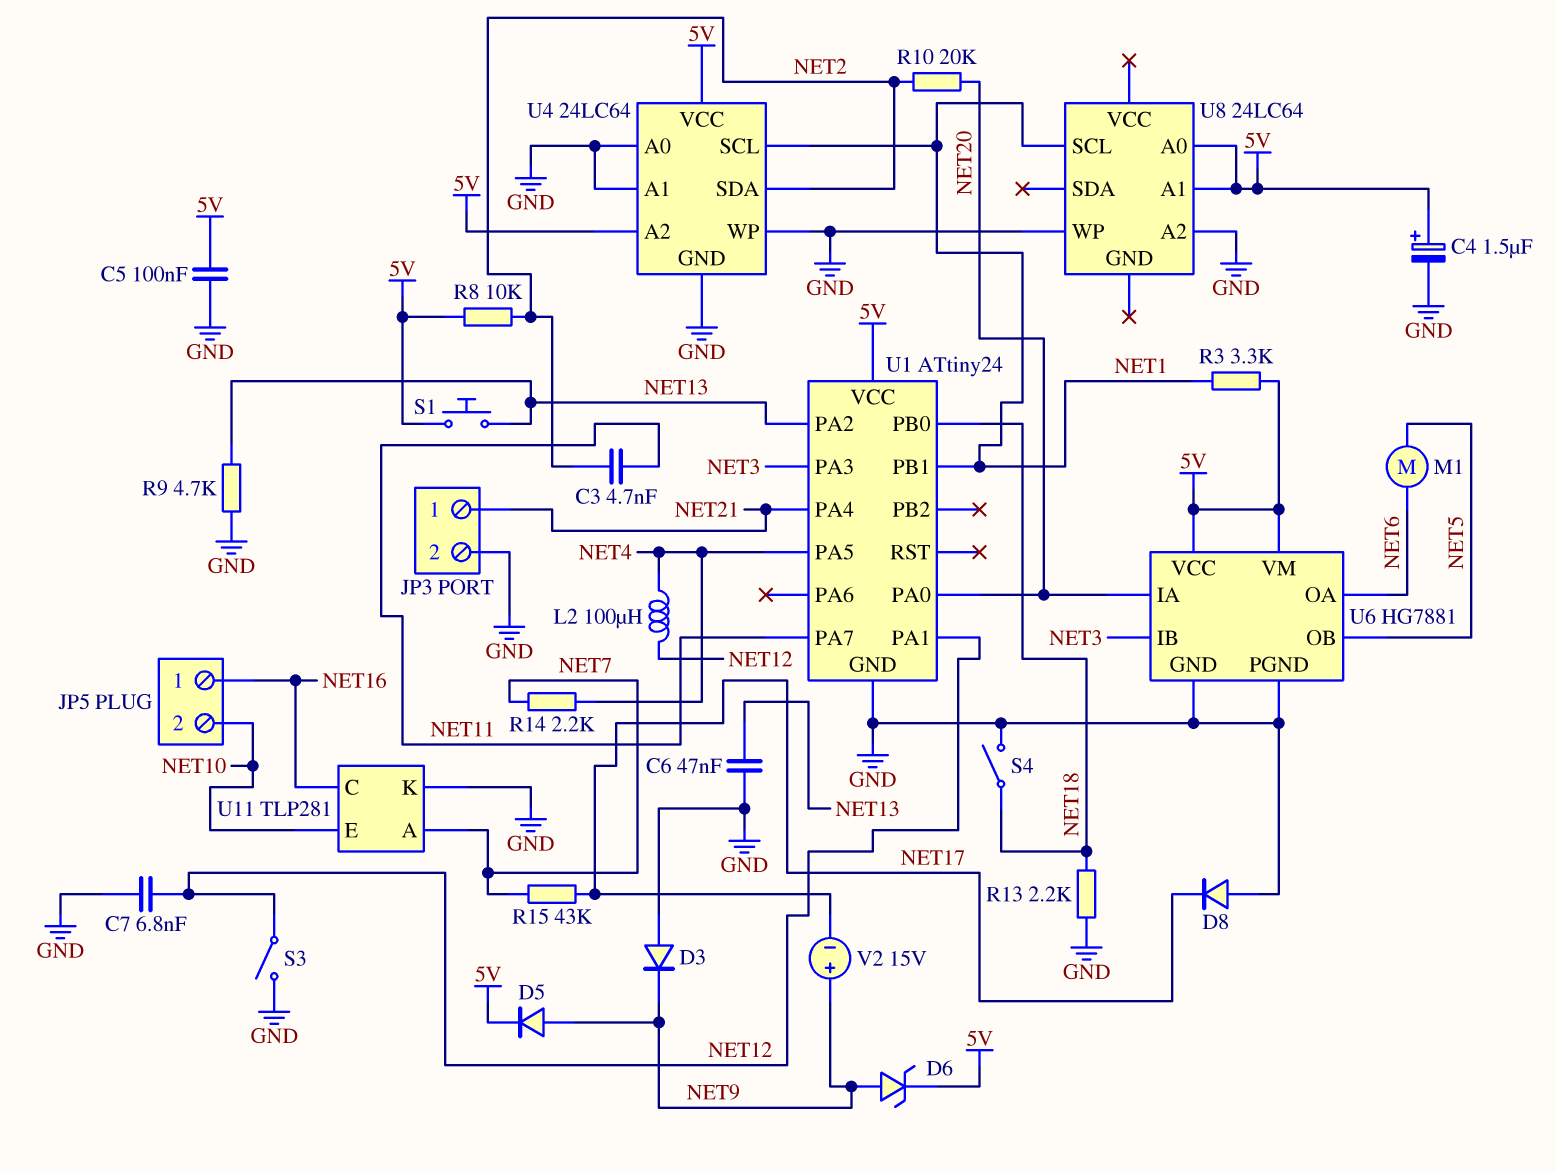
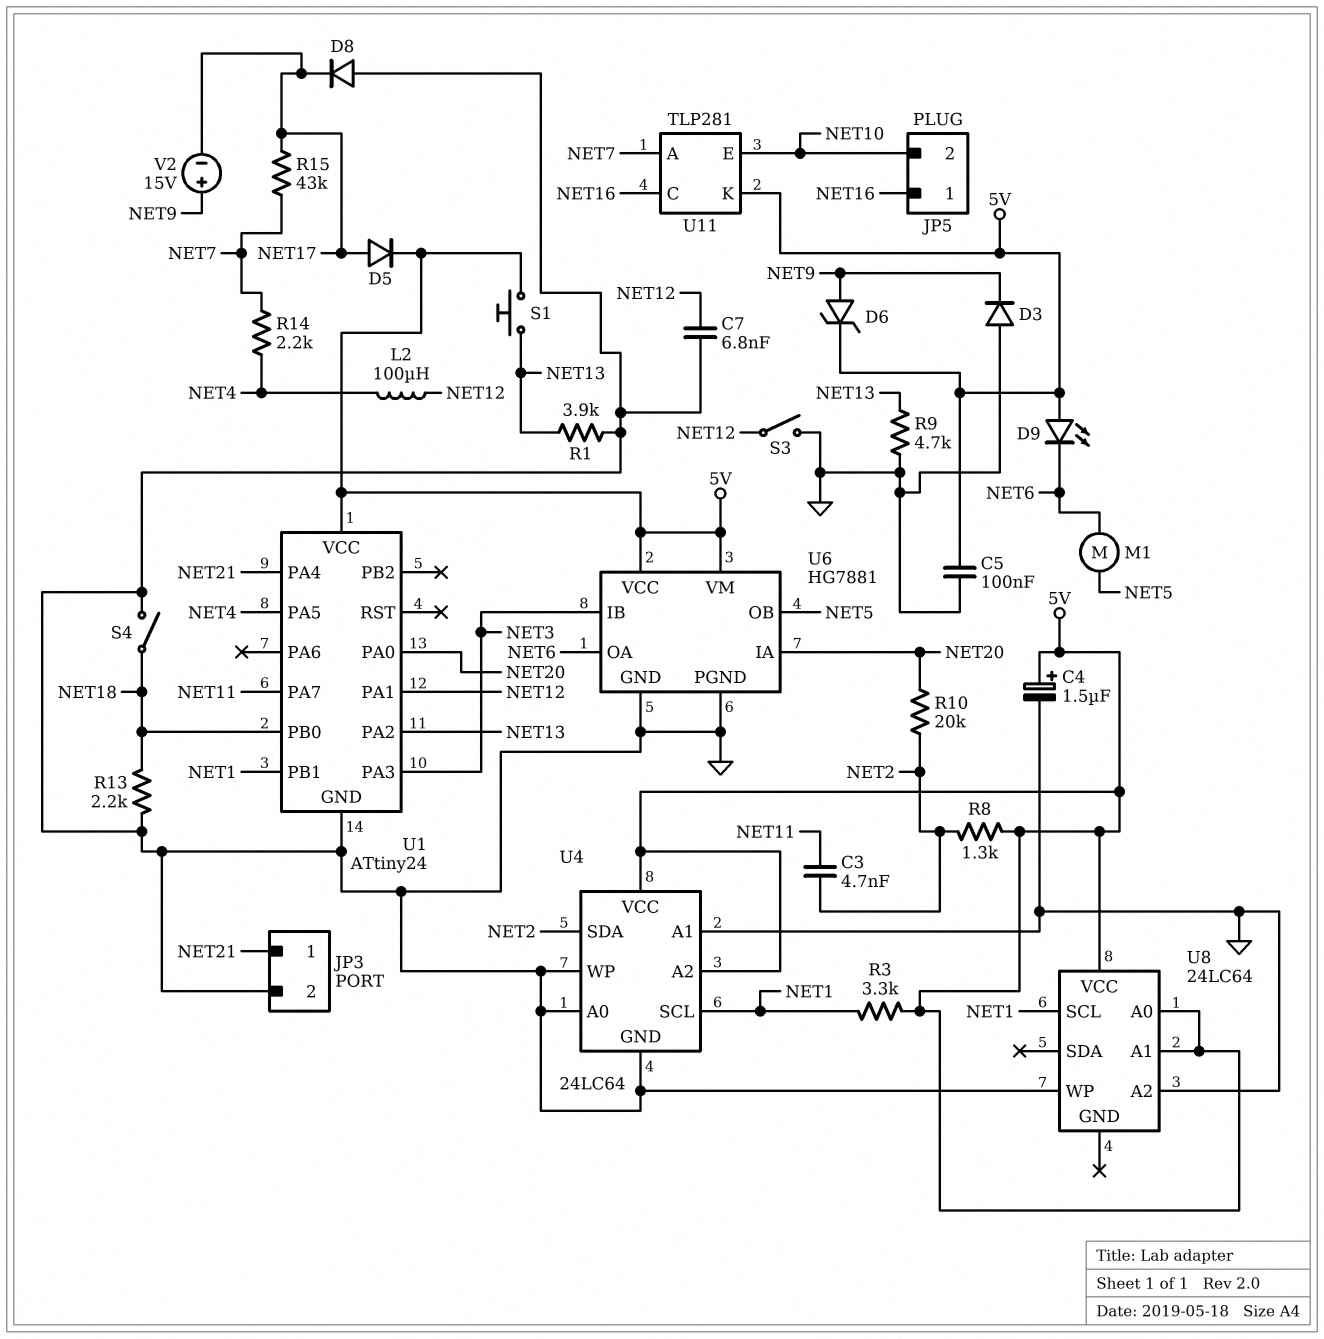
C6: 47nF (GND, NET13) -> none
D5: diode (A NET9, K 5V) -> diode (A NET17, K 5V)
D9: none -> LED (A 5V, K NET6)
R1: none -> 3.9k (GND, NET13)
R8: 10k (5V, NET2) -> 1.3k (5V, NET2)
U8 pin VCC: none -> 5V
U11 pin K: GND -> 5V

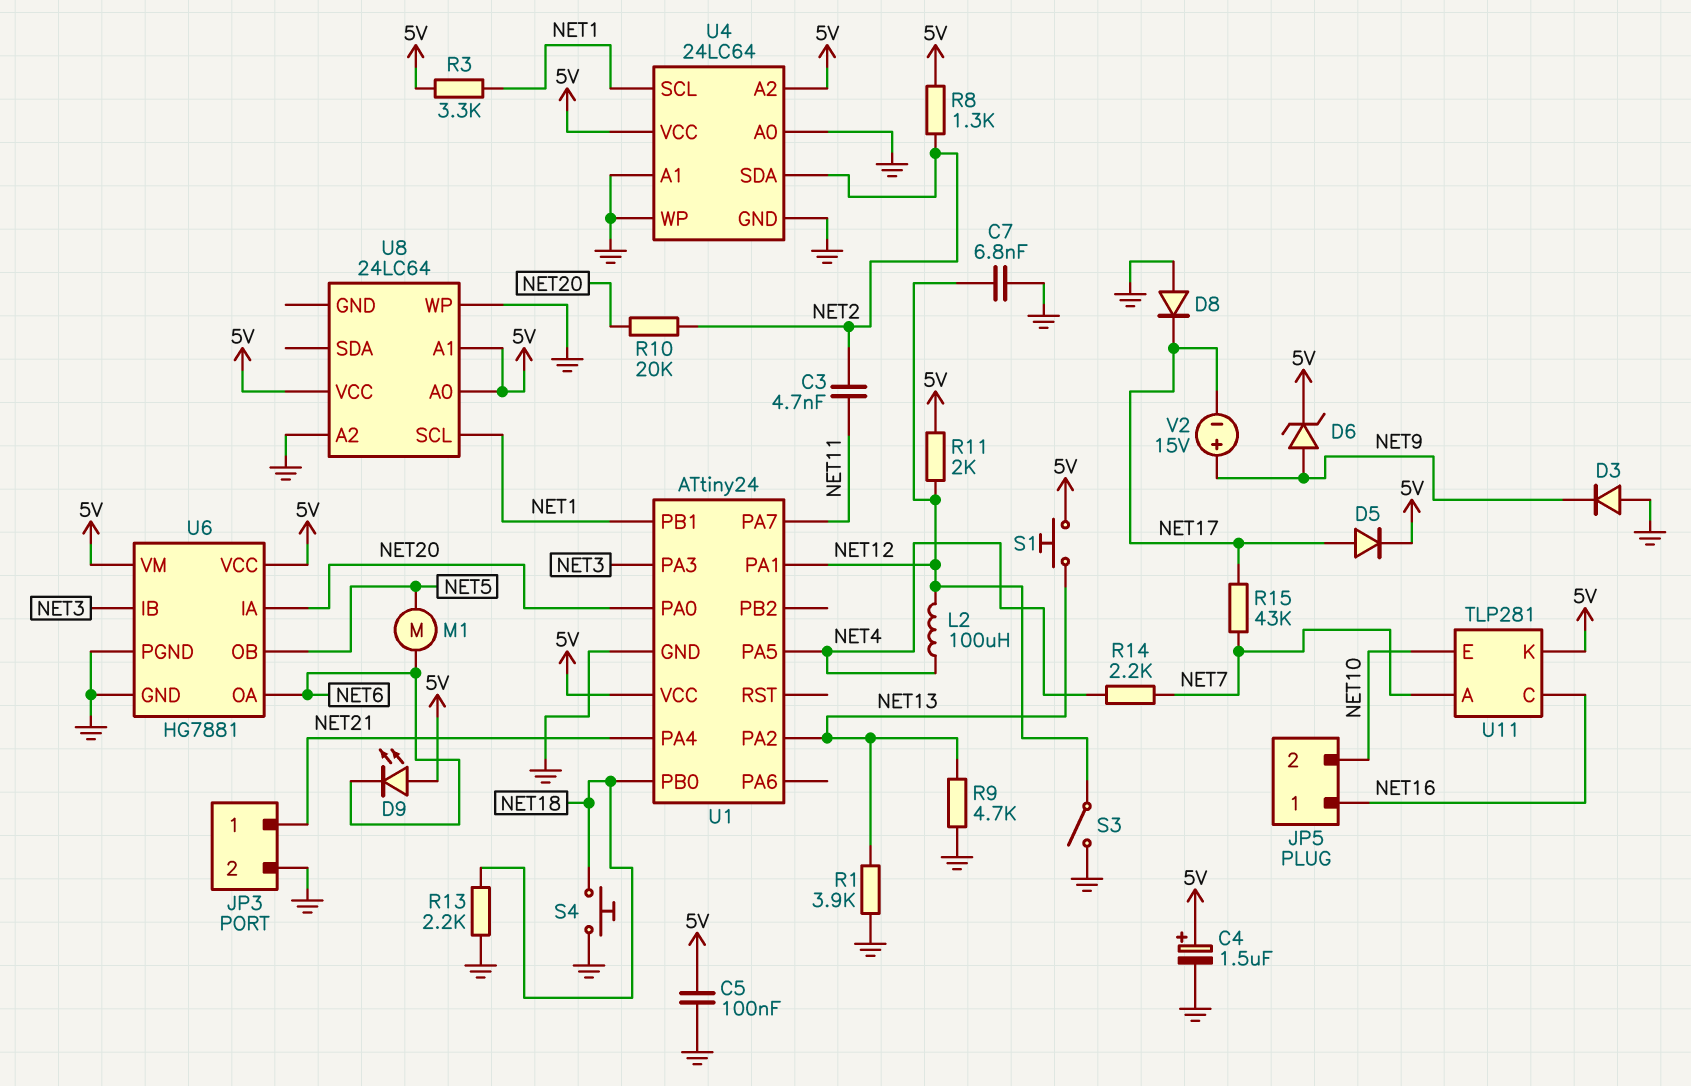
R11: none -> 2k (5V, NET12)
S4: switch (GND, NET18) -> button (GND, NET18)

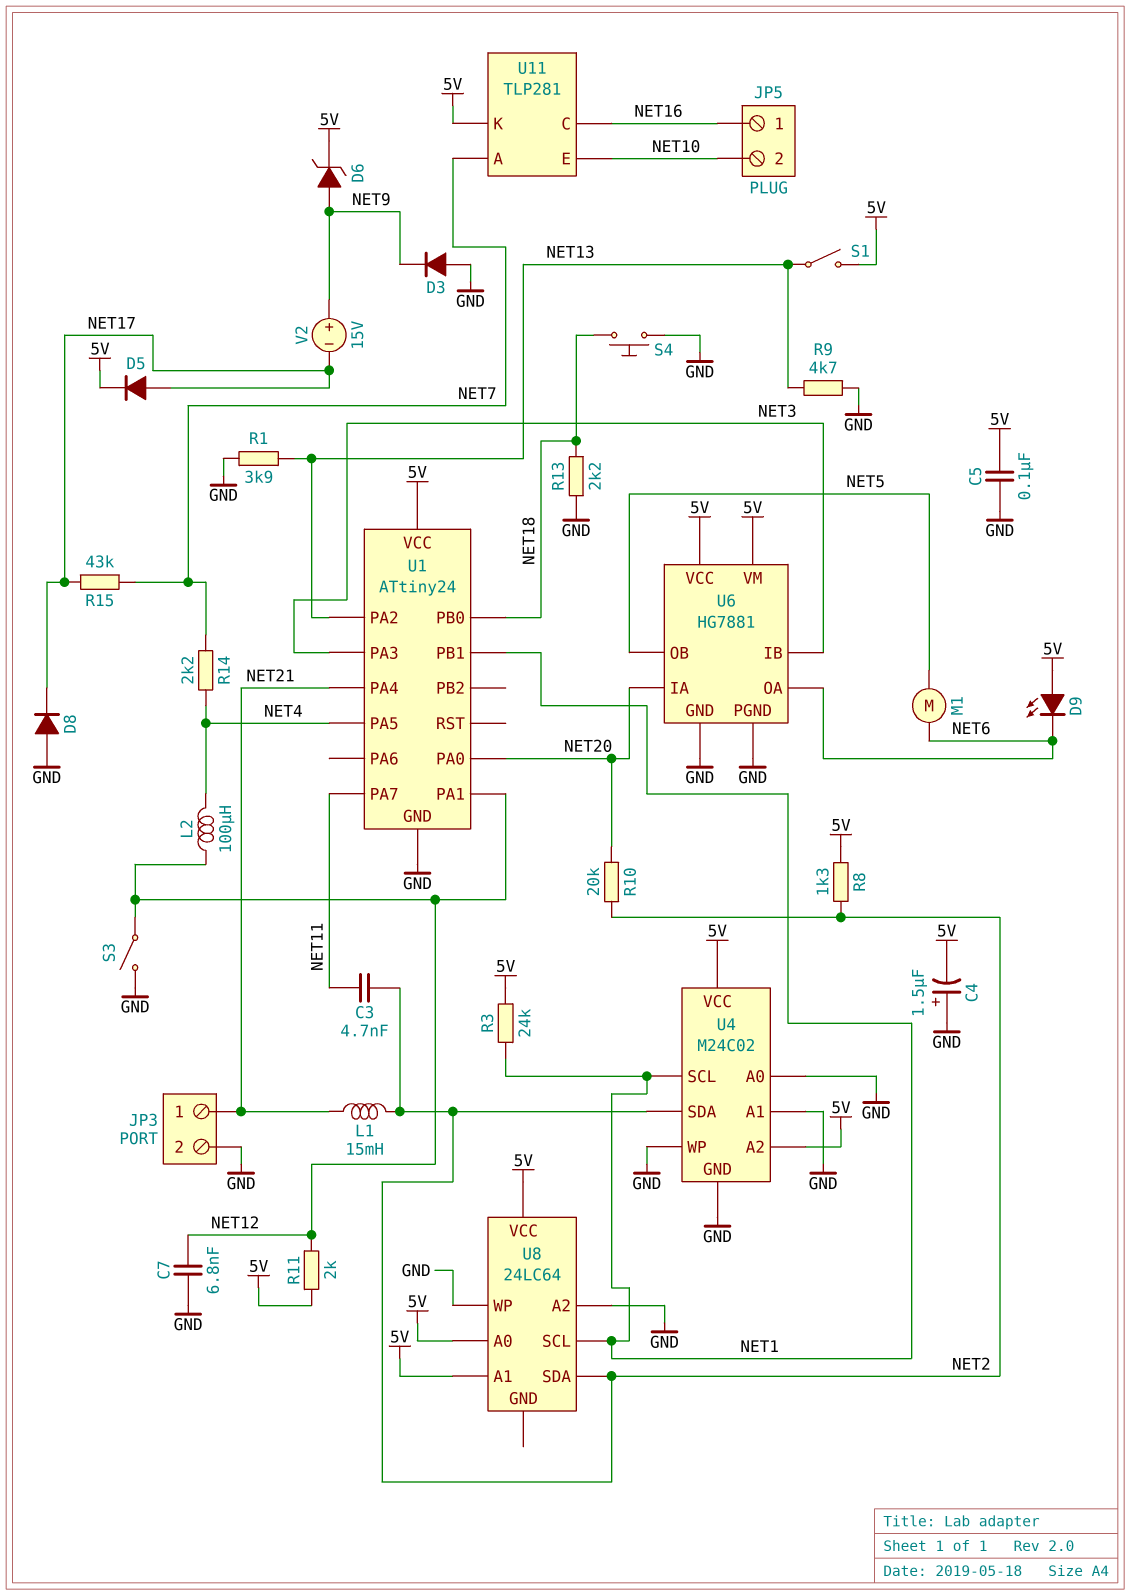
C4: 1.5uF (plus 5V, minus GND) -> 1.5uF (plus GND, minus 5V)
L1: none -> 15mH (NET2, NET21)
R3: 3.3k (5V, NET1) -> 24k (5V, NET1)
S1: button (5V, NET13) -> switch (5V, NET13)
U4: 24LC64 -> M24C02
U8 pin SDA: none -> NET2

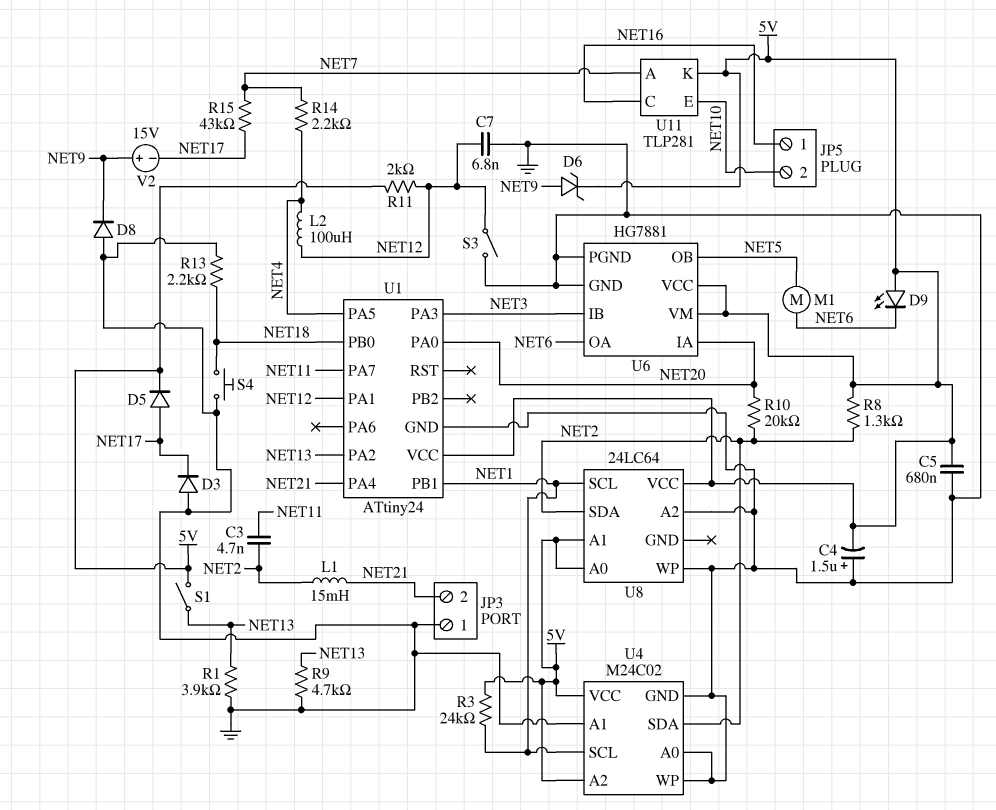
C5: 100nF (5V, GND) -> 680nF (5V, GND)
D3: diode (A GND, K NET9) -> diode (A GND, K NET17)
D8: diode (A GND, K NET17) -> diode (A GND, K NET9)
JP3 pin 1: NET21 -> GND
JP3 pin 2: GND -> NET21

